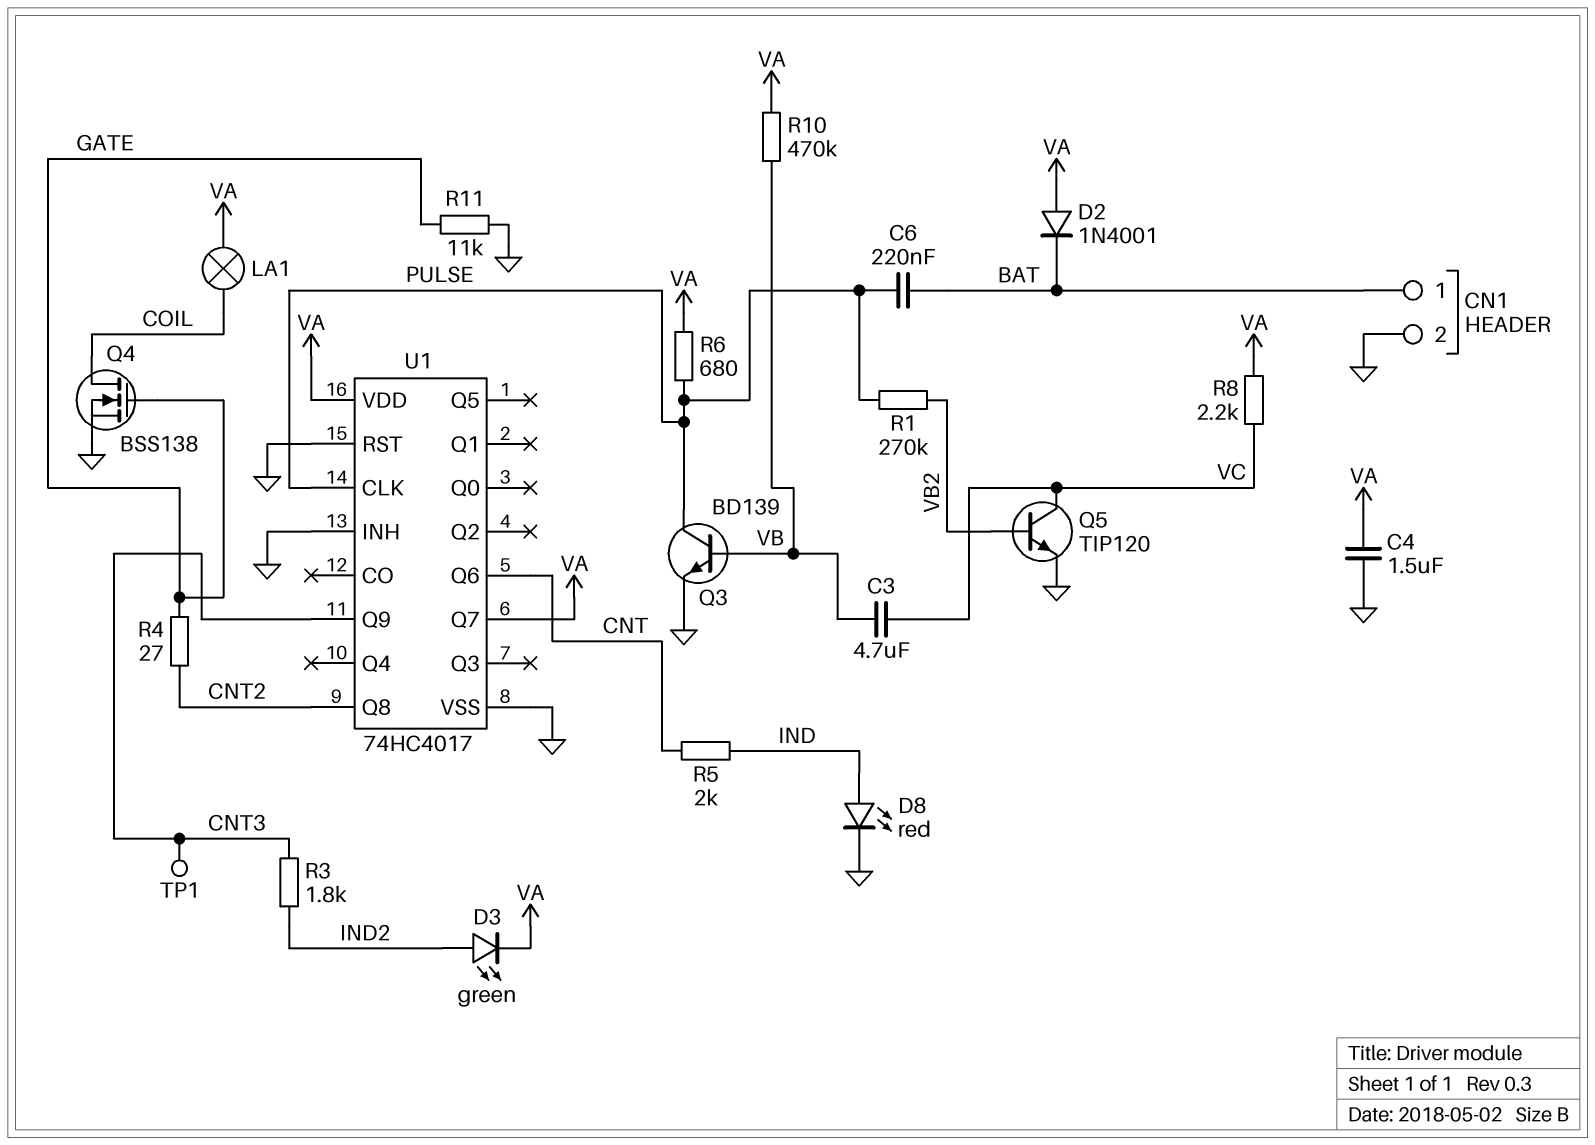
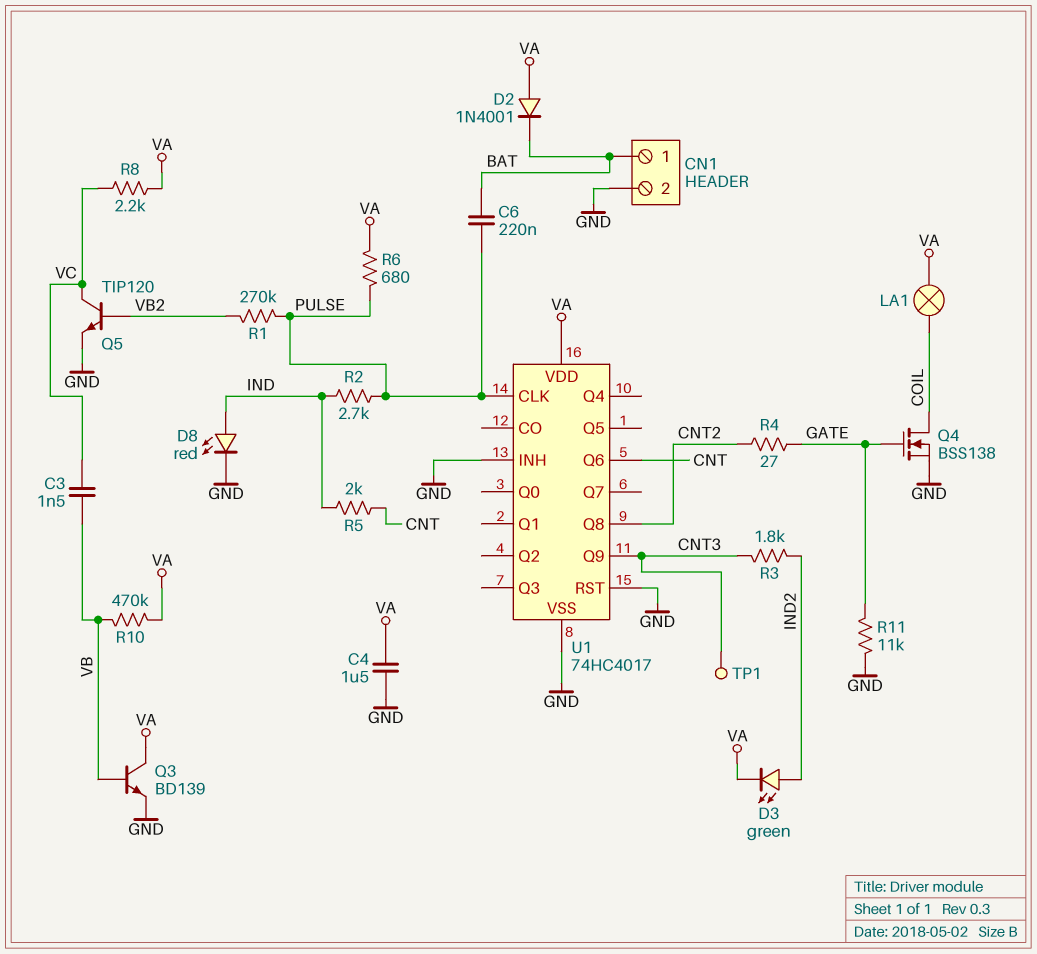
C3: 4.7uF (VB, VC) -> 1.5nF (VB, VC)
Q3: NPN BD139 (B VB, C PULSE, E GND) -> NPN BD139 (B VB, C VA, E GND)
R2: none -> 2.7k (IND, PULSE)
U1 pin Q7: VA -> none

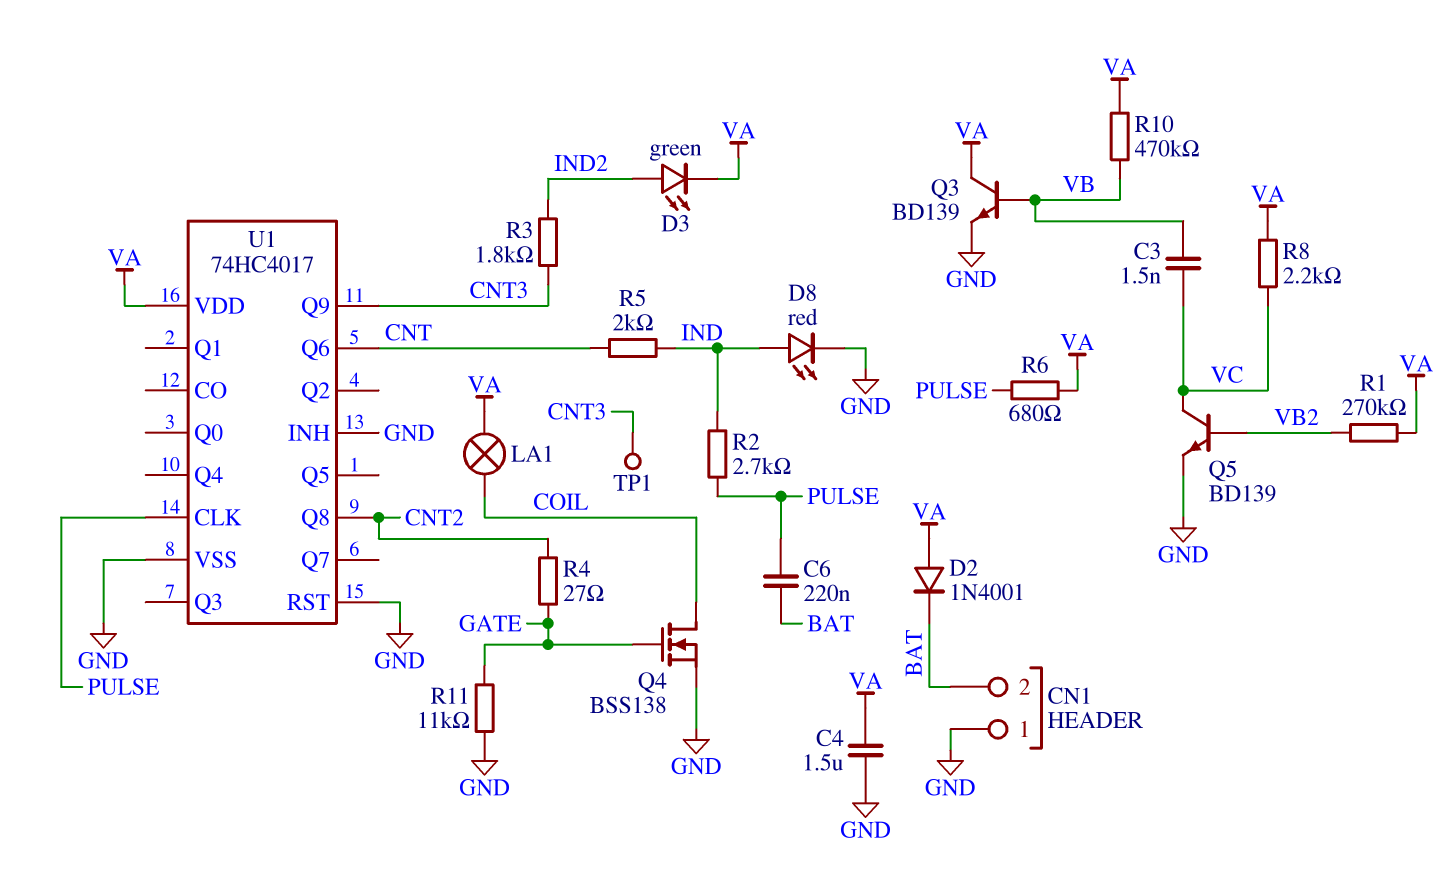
CN1 pin 1: BAT -> GND
CN1 pin 2: GND -> BAT
Q5: NPN TIP120 (B VB2, C VC, E GND) -> NPN BD139 (B VB2, C VC, E GND)
R1: 270k (PULSE, VB2) -> 270k (VA, VB2)

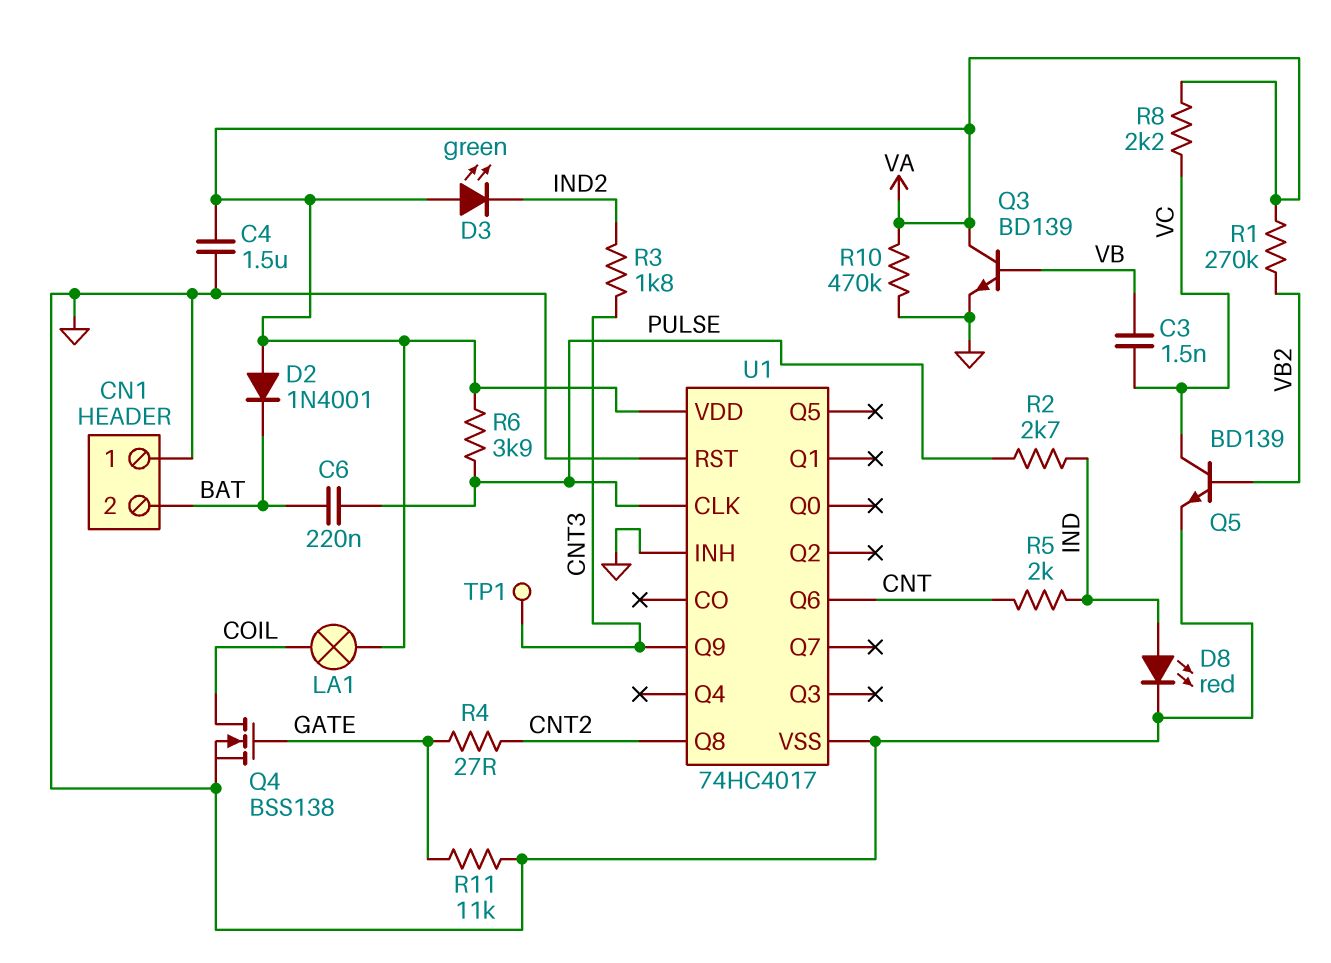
D3: LED green (A IND2, K VA) -> LED green (A VA, K IND2)
R6: 680 (PULSE, VA) -> 3.9k (PULSE, VA)
R10: 470k (VA, VB) -> 470k (GND, VA)

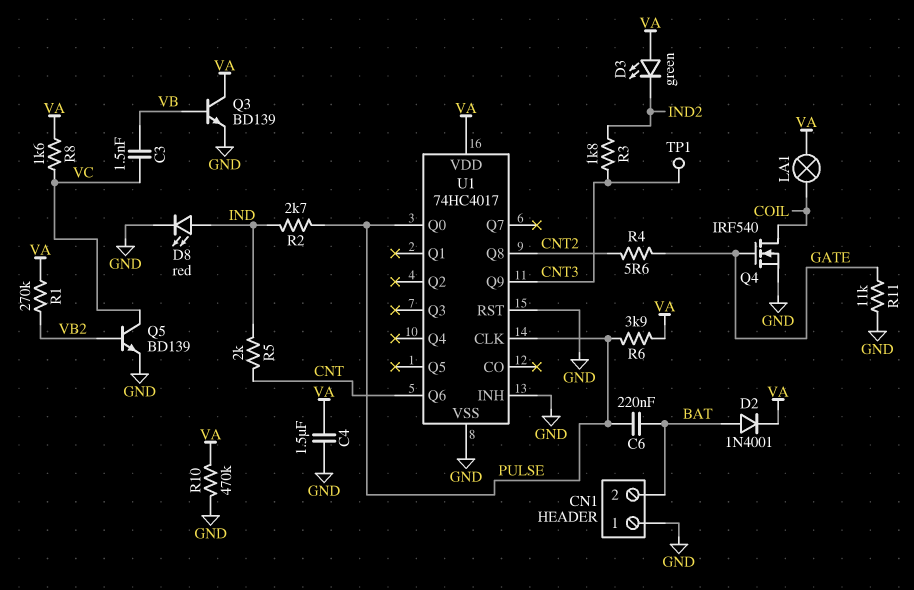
D2: diode 1N4001 (A VA, K BAT) -> diode 1N4001 (A BAT, K VA)
Q4: NMOS BSS138 (G GATE, D COIL, S GND) -> NMOS IRF540 (G GATE, D COIL, S GND)
R4: 27 (CNT2, GATE) -> 5.6 (CNT2, GATE)
R8: 2.2k (VA, VC) -> 1.6k (VA, VC)
U1 pin Q0: none -> PULSE

